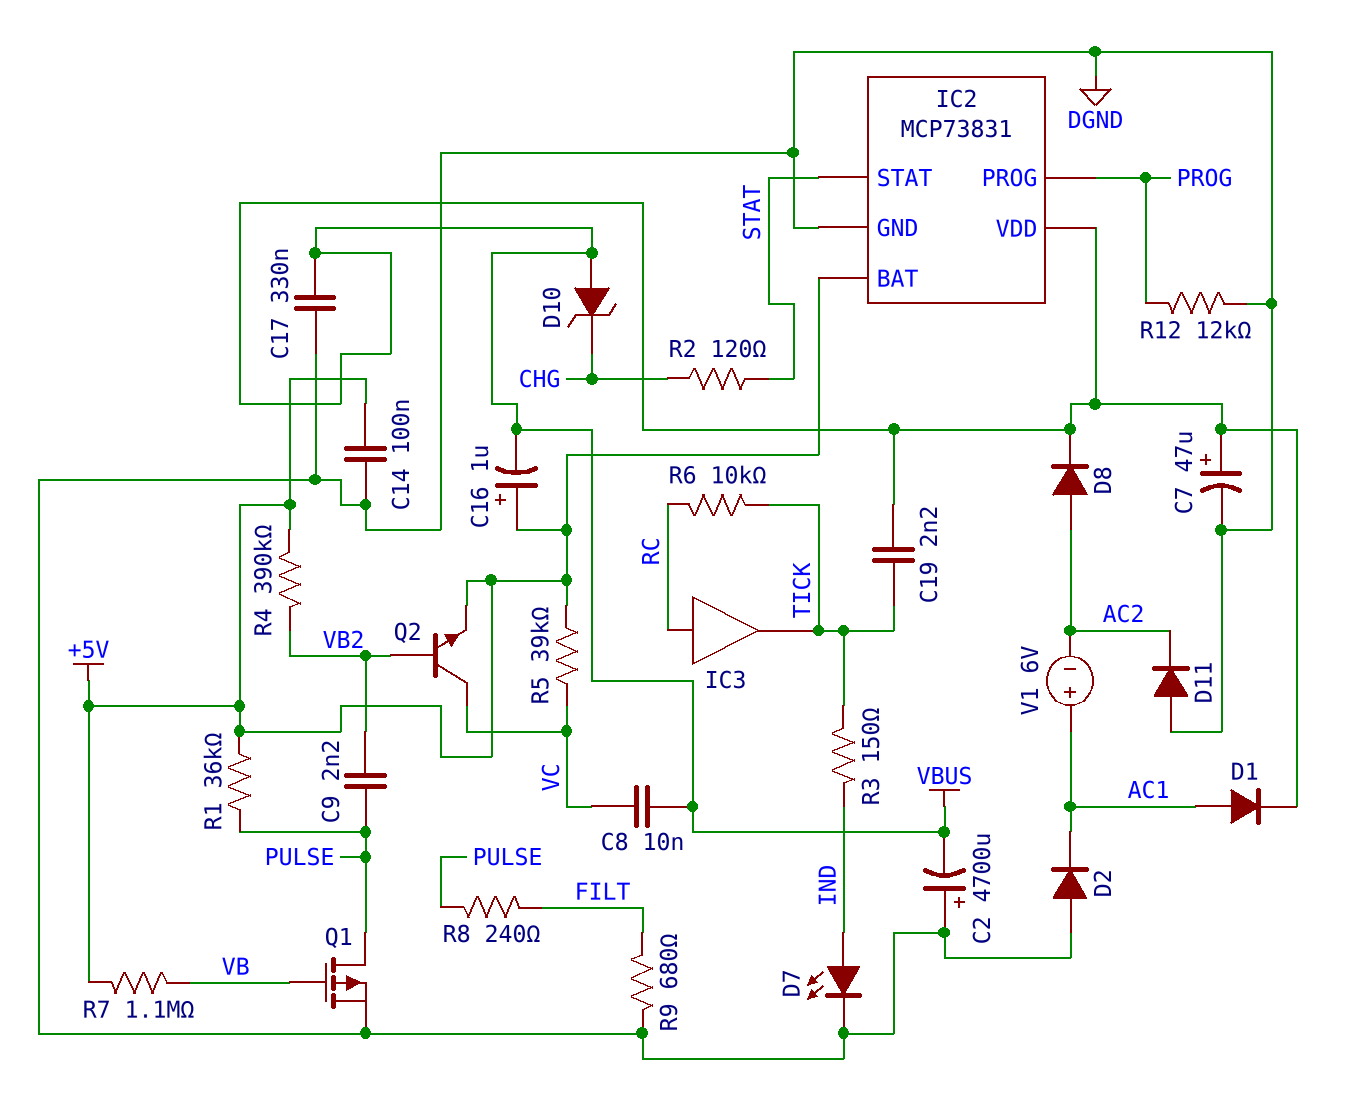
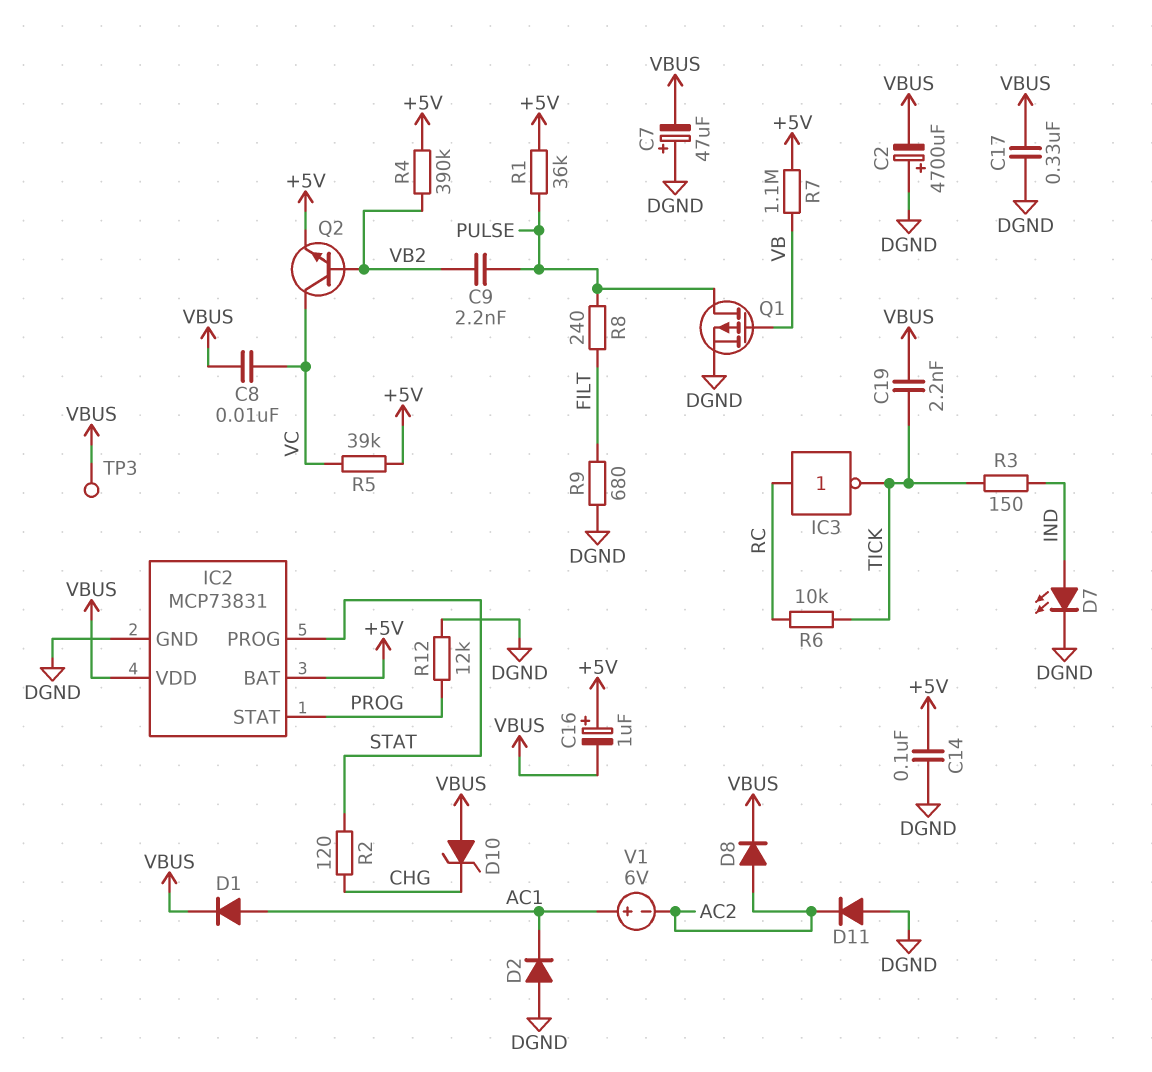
C7: 47uF (plus VBUS, minus DGND) -> 47uF (plus DGND, minus VBUS)
IC2 pin PROG: PROG -> STAT
IC2 pin STAT: STAT -> PROG
IC3: buffer (in RC, out TICK) -> NOT (in RC, out TICK)
TP3: none -> test point (VBUS)

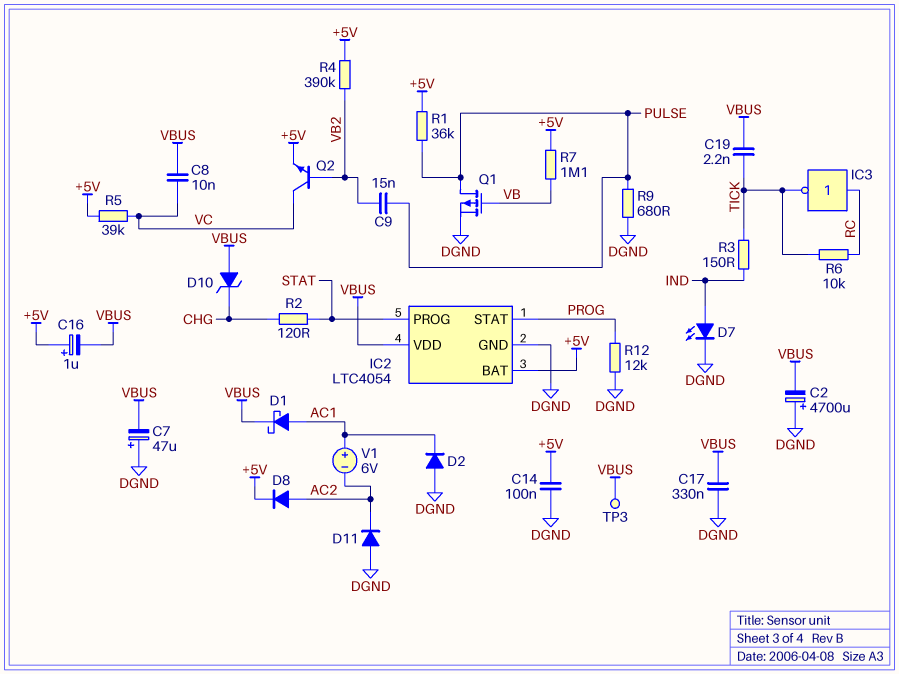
C9: 2.2nF (PULSE, VB2) -> 15nF (PULSE, VB2)
D1: diode (A AC1, K VBUS) -> schottky (A AC1, K VBUS)
D8: diode (A AC2, K VBUS) -> diode (A AC2, K +5V)
IC2: MCP73831 -> LTC4054
R8: 240 (FILT, PULSE) -> none
R9: 680 (DGND, FILT) -> 680 (DGND, PULSE)

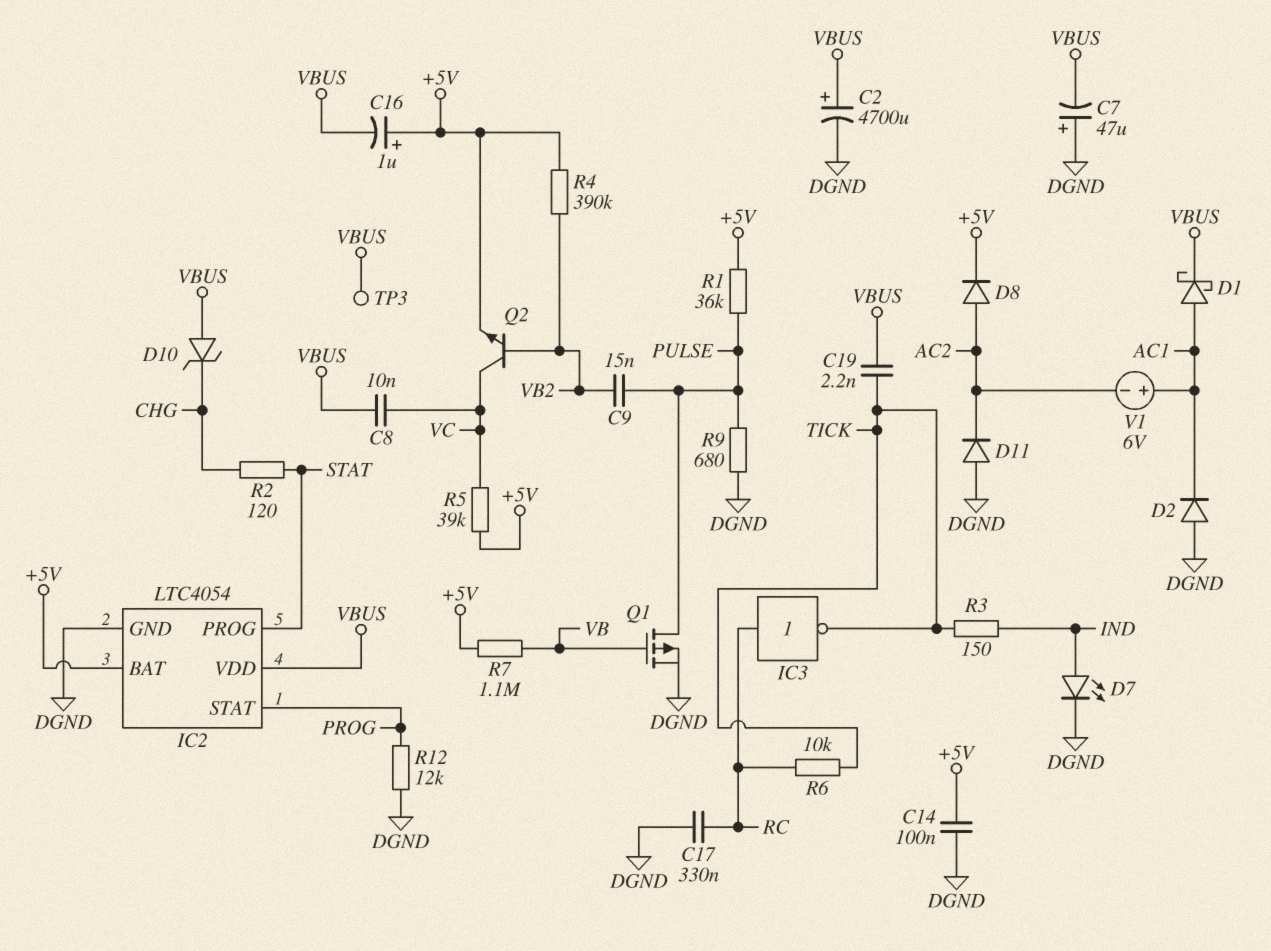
C2: 4700uF (plus DGND, minus VBUS) -> 4700uF (plus VBUS, minus DGND)
C17: 330nF (DGND, VBUS) -> 330nF (DGND, RC)

